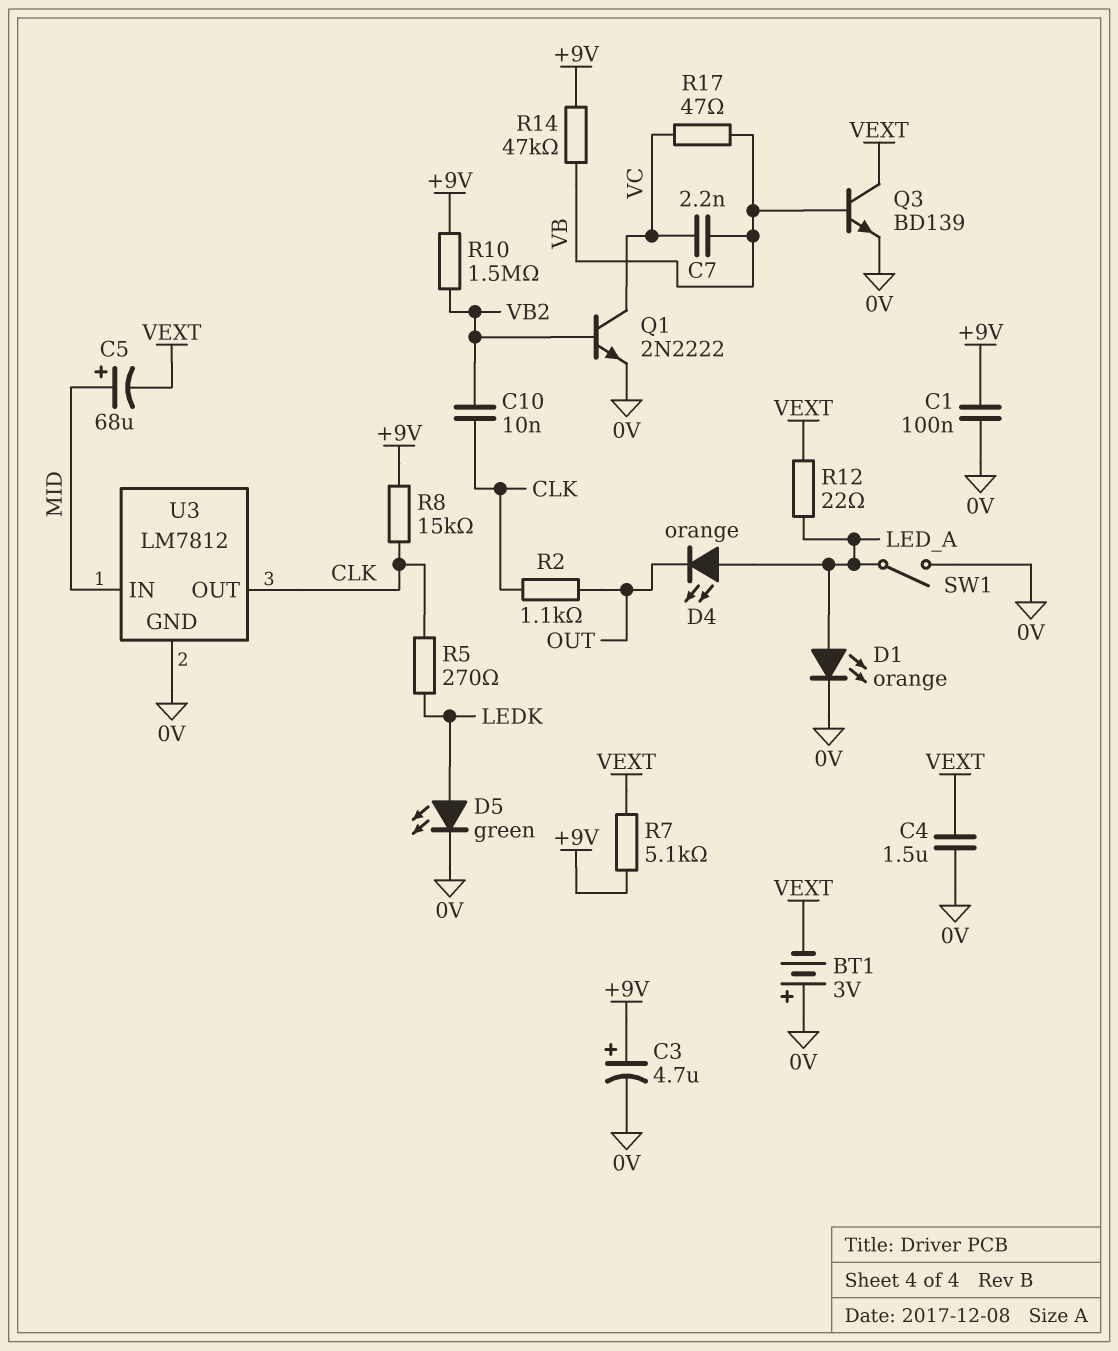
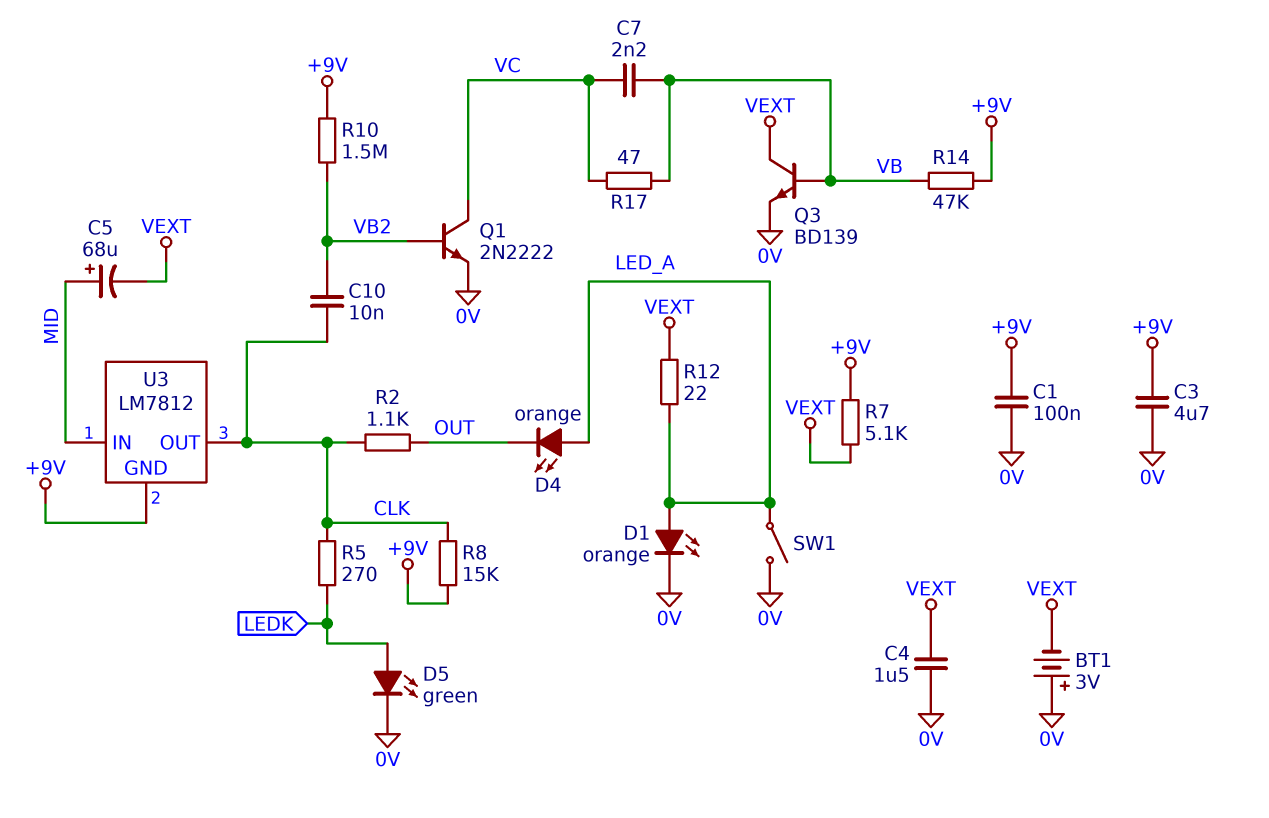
C3: 4.7uF (plus +9V, minus 0V) -> 4.7uF (+9V, 0V)
U3 pin GND: 0V -> +9V

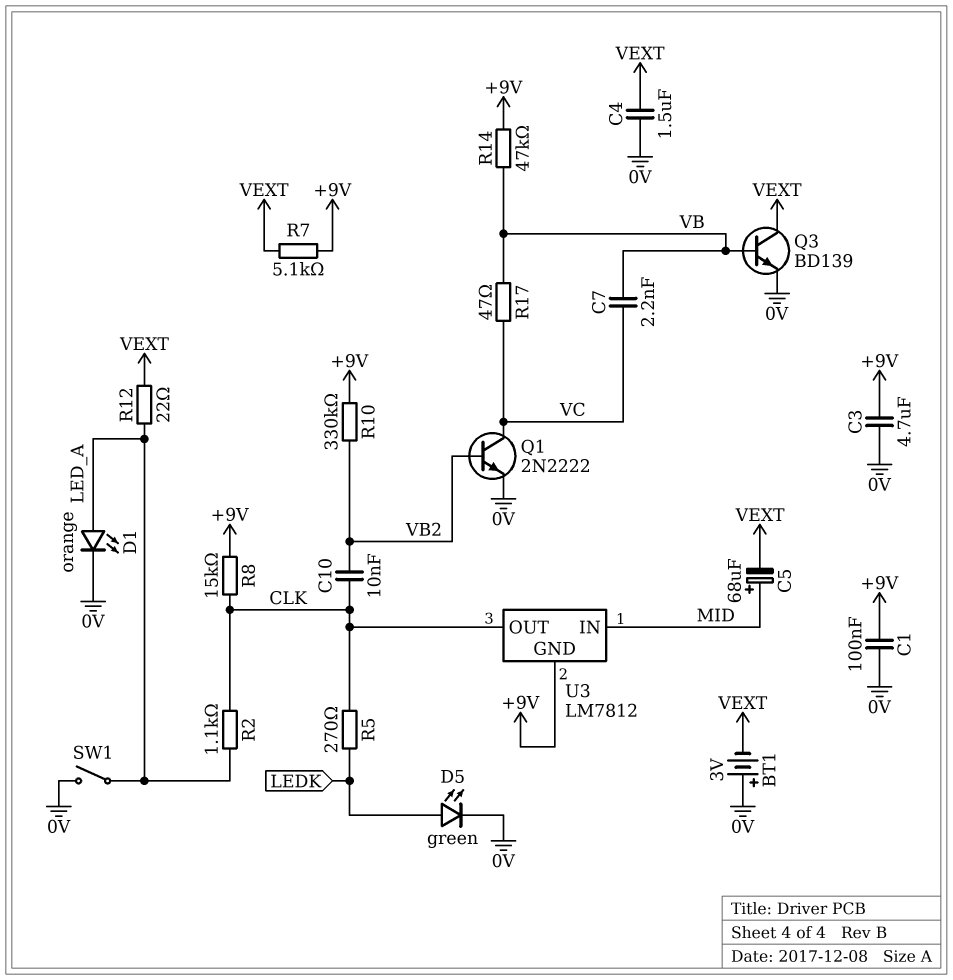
D4: LED orange (A LED_A, K OUT) -> none
R2: 1.1k (CLK, OUT) -> 1.1k (CLK, LED_A)
R10: 1.5M (+9V, VB2) -> 330k (+9V, VB2)

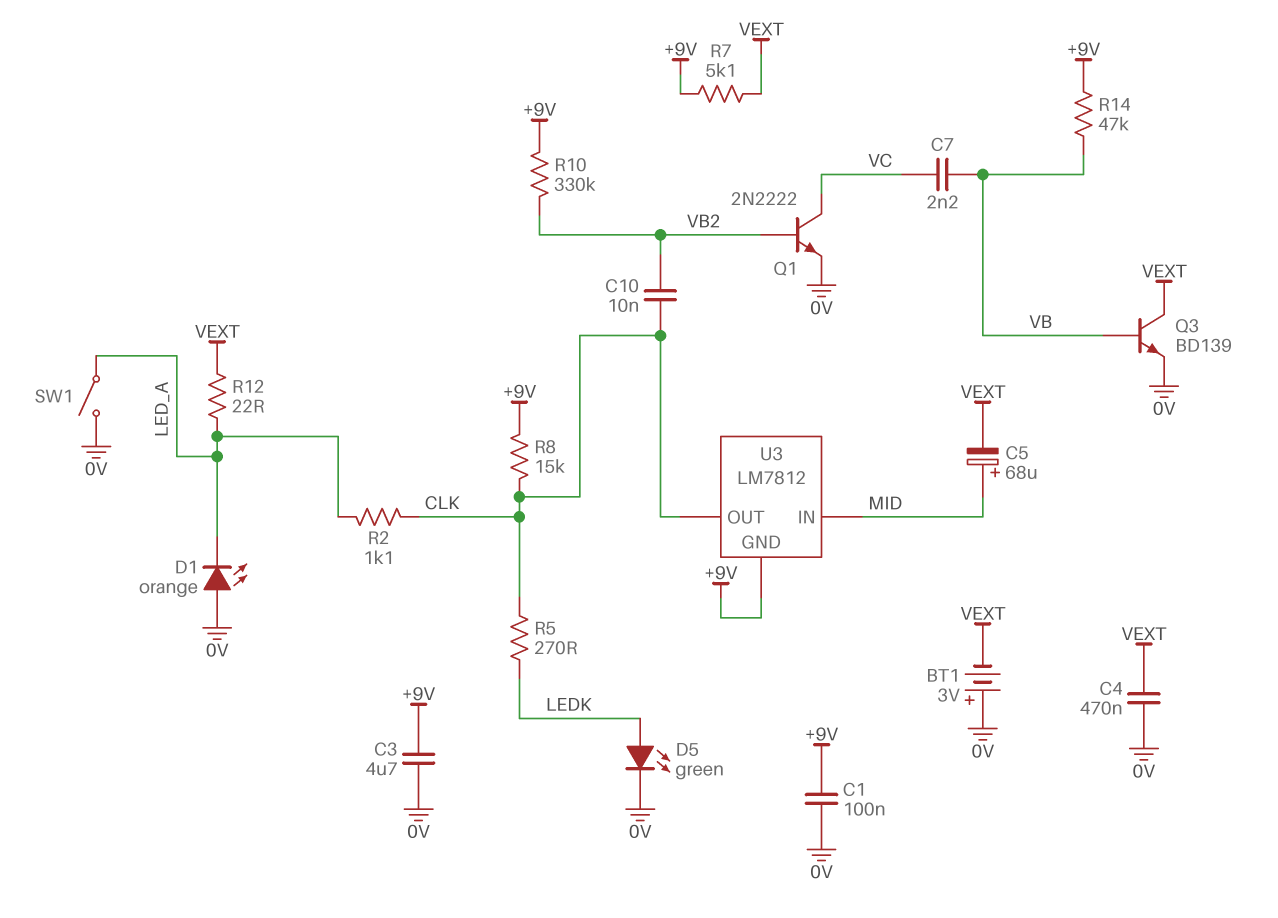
C4: 1.5uF (0V, VEXT) -> 470nF (0V, VEXT)
D1: LED orange (A LED_A, K 0V) -> LED orange (A 0V, K LED_A)
R17: 47 (VB, VC) -> none

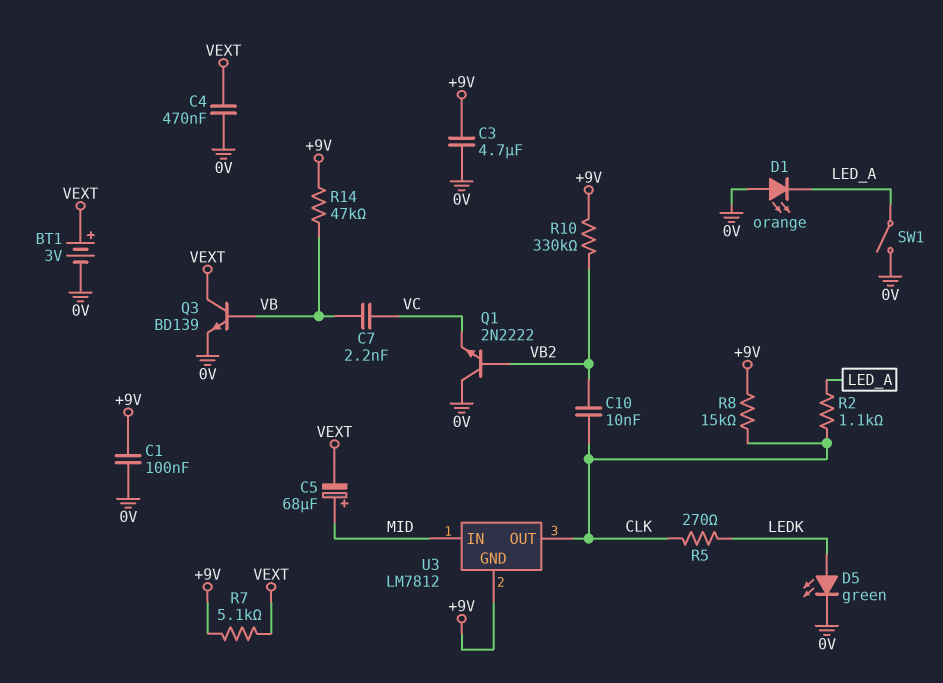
BT1: 3V (plus 0V, minus VEXT) -> 3V (plus VEXT, minus 0V)
Q1: NPN 2N2222 (B VB2, C VC, E 0V) -> NPN 2N2222 (B VB2, C 0V, E VC)
R12: 22 (LED_A, VEXT) -> none

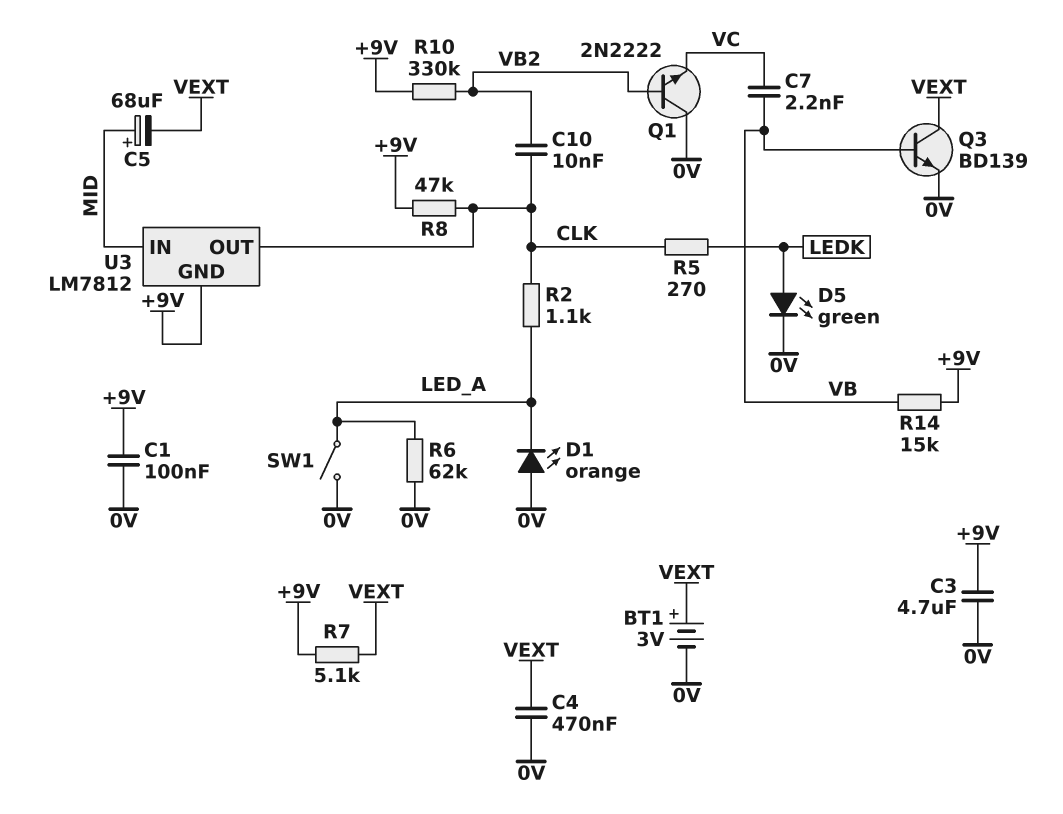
R6: none -> 62k (0V, LED_A)
R8: 15k (+9V, CLK) -> 47k (+9V, CLK)
R14: 47k (+9V, VB) -> 15k (+9V, VB)

